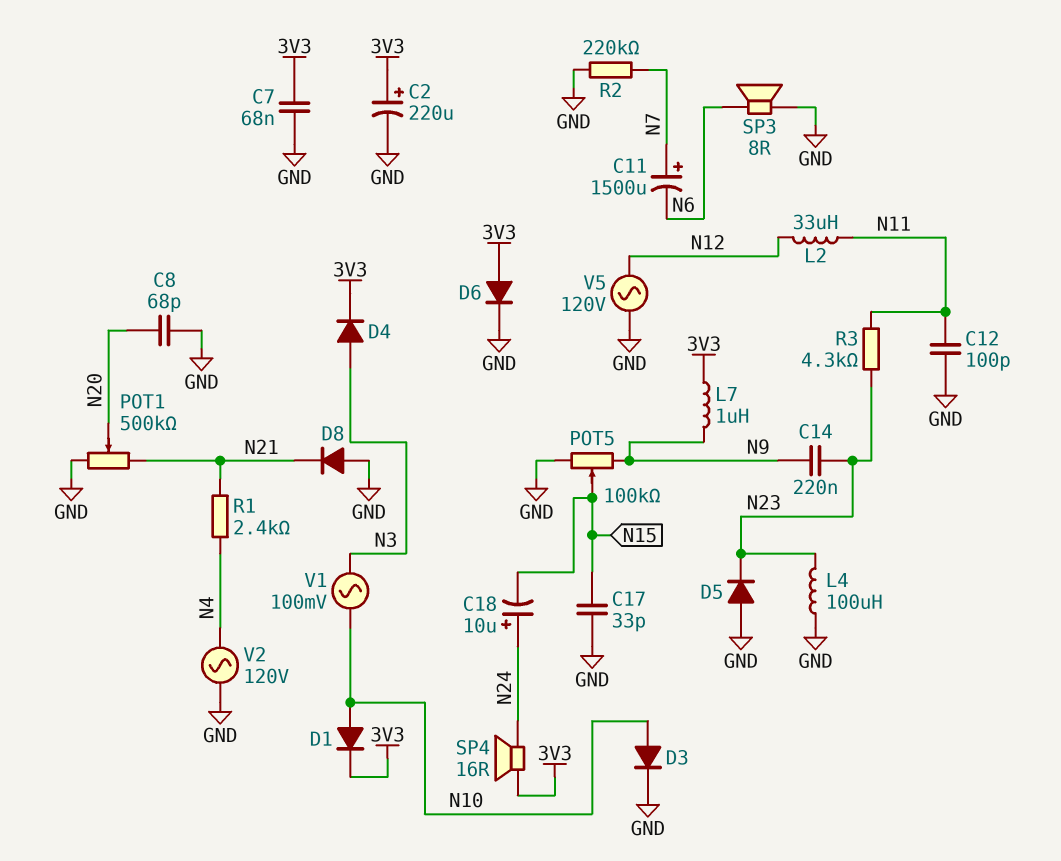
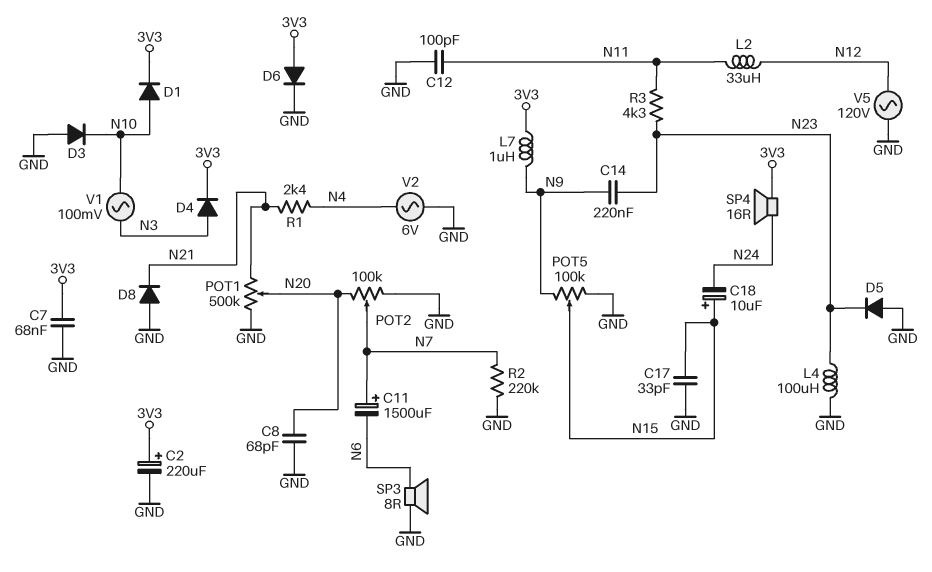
C18: 10uF (plus N24, minus N15) -> 10uF (plus N15, minus N24)
D3: diode (A N10, K GND) -> diode (A GND, K N10)
POT2: none -> 100k (GND, N20, wiper N7)
V2: AC 120V (GND, N4) -> AC 6V (GND, N4)

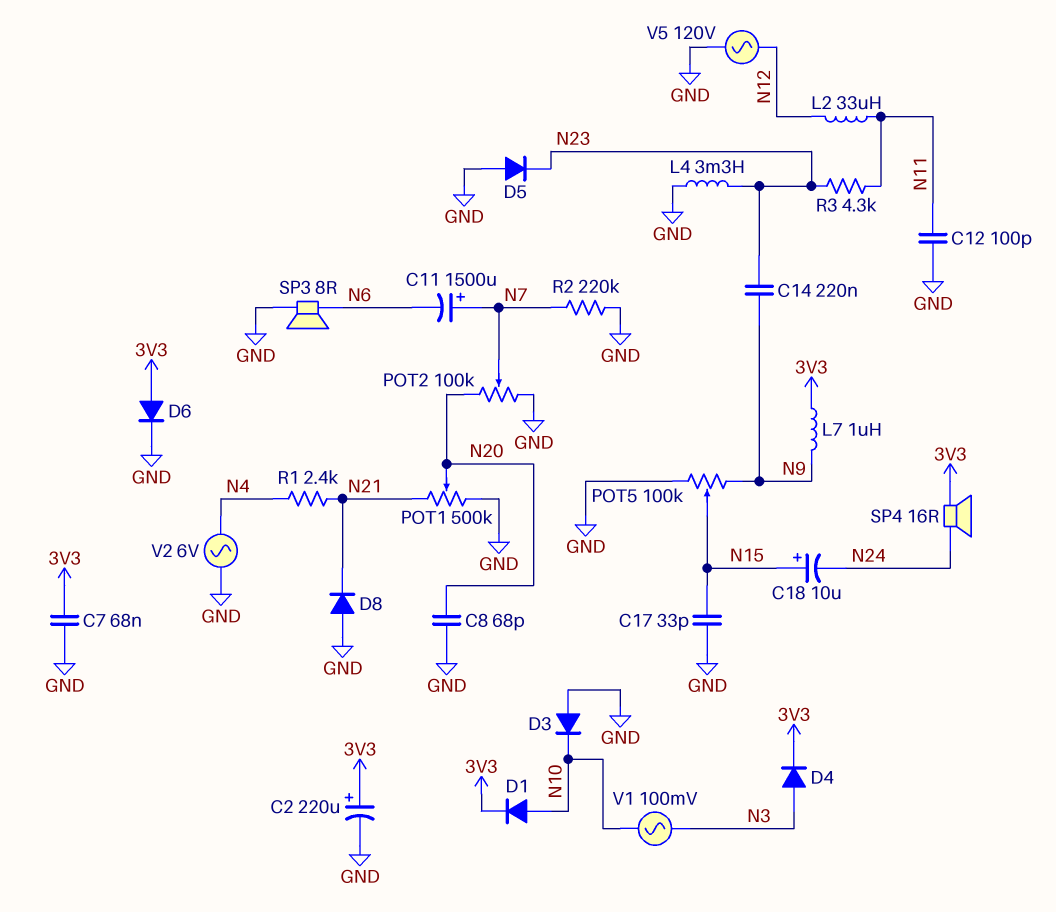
L4: 100uH (GND, N23) -> 3.3mH (GND, N23)

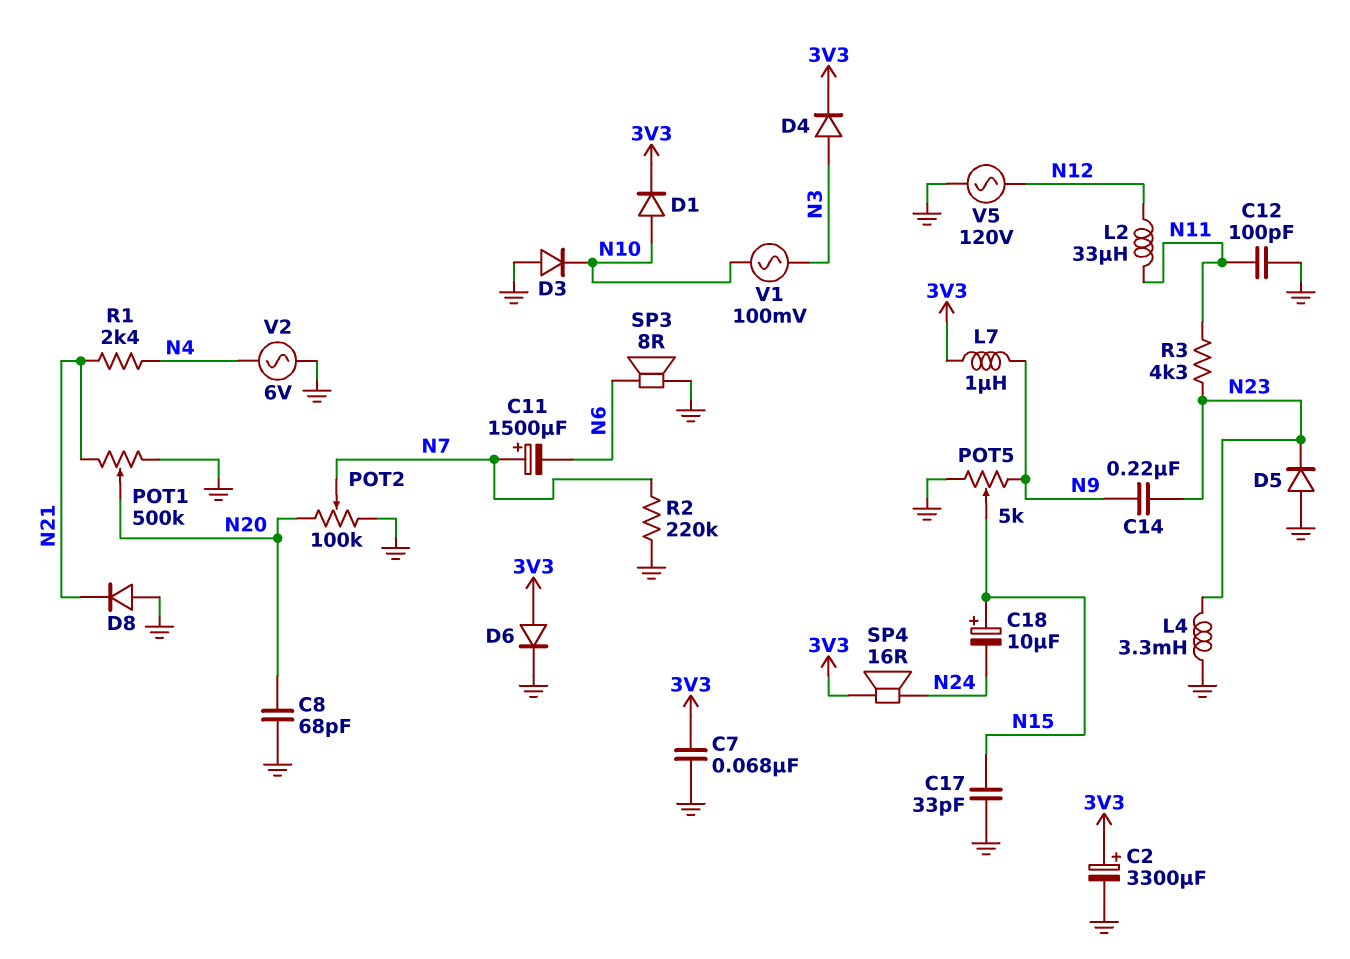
C2: 220uF (plus 3V3, minus GND) -> 3300uF (plus 3V3, minus GND)
POT5: 100k (GND, N9, wiper N15) -> 5k (GND, N9, wiper N15)

